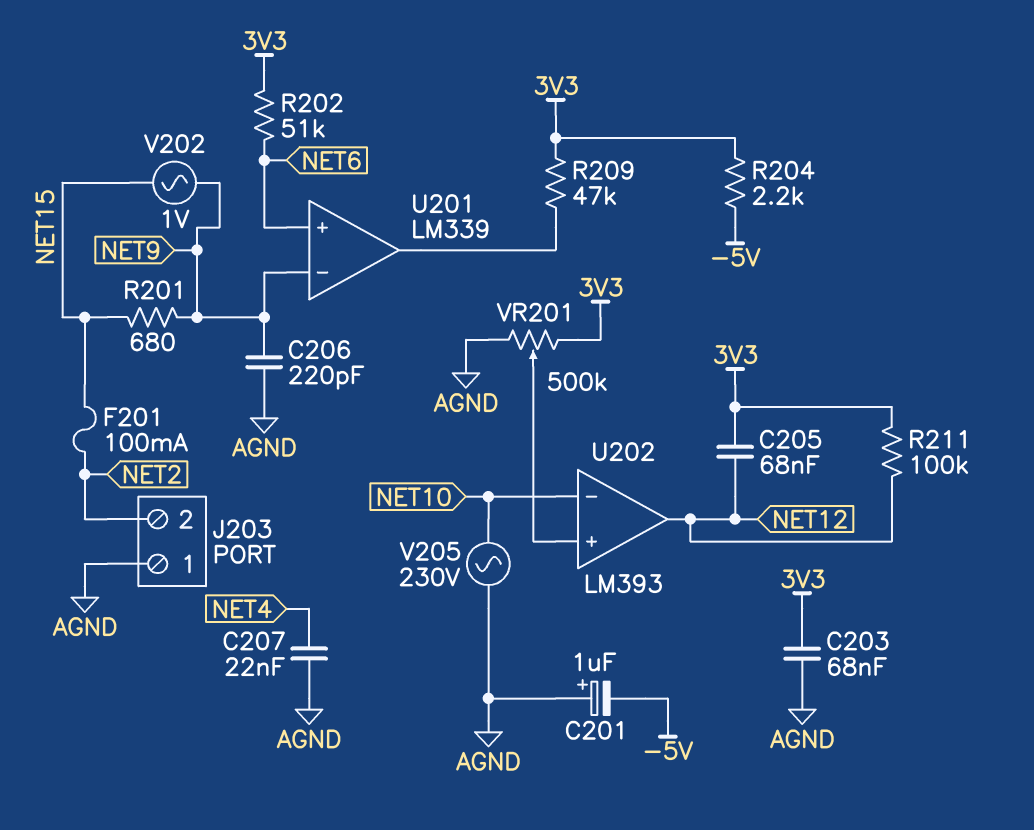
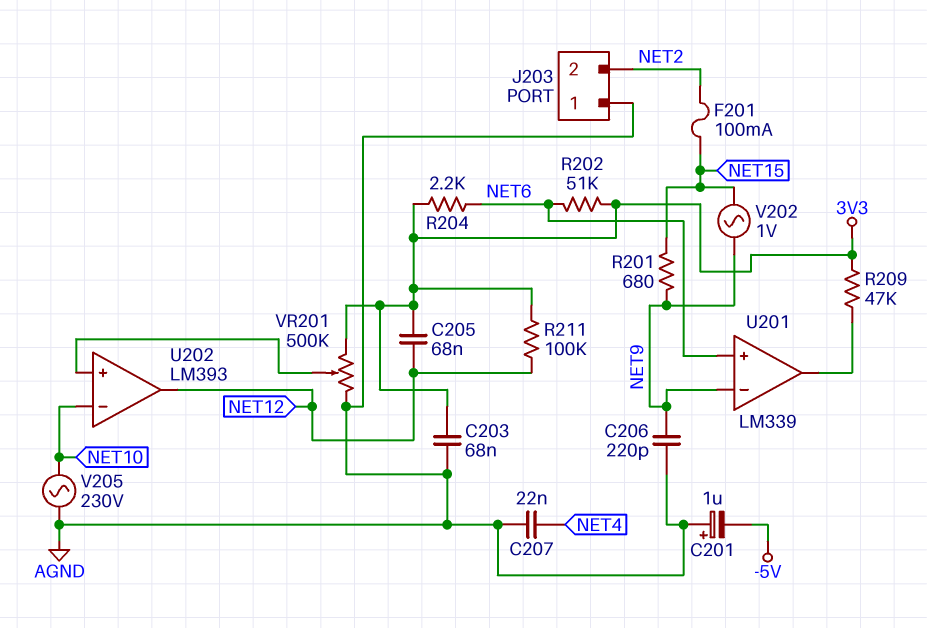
R204: 2.2k (-5V, 3V3) -> 2.2k (3V3, NET6)

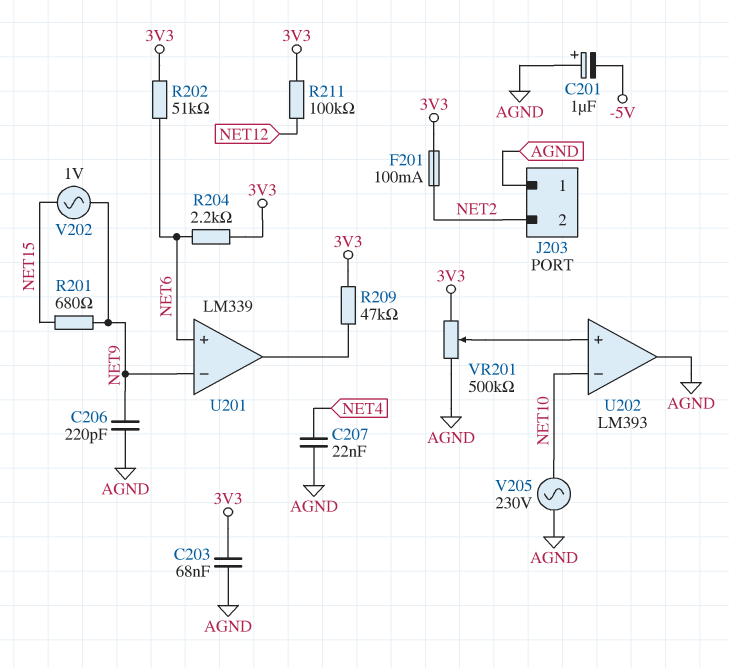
C205: 68nF (3V3, NET12) -> none
F201: 100mA (NET2, NET15) -> 100mA (3V3, NET2)
U202 pin out: NET12 -> AGND

